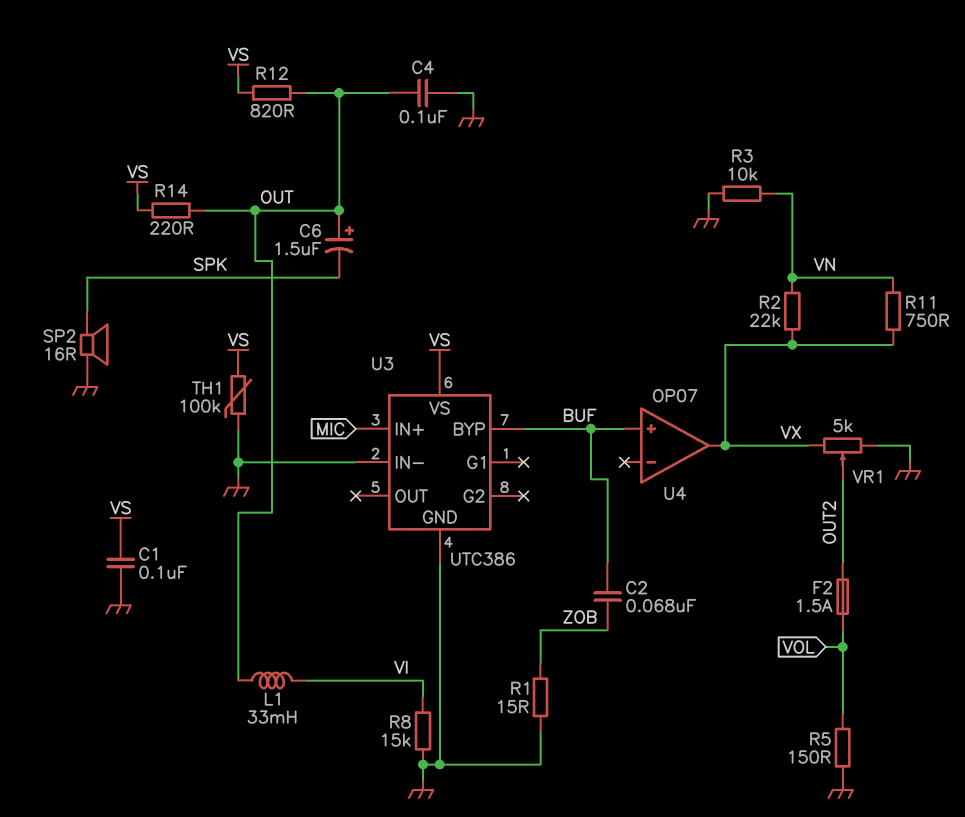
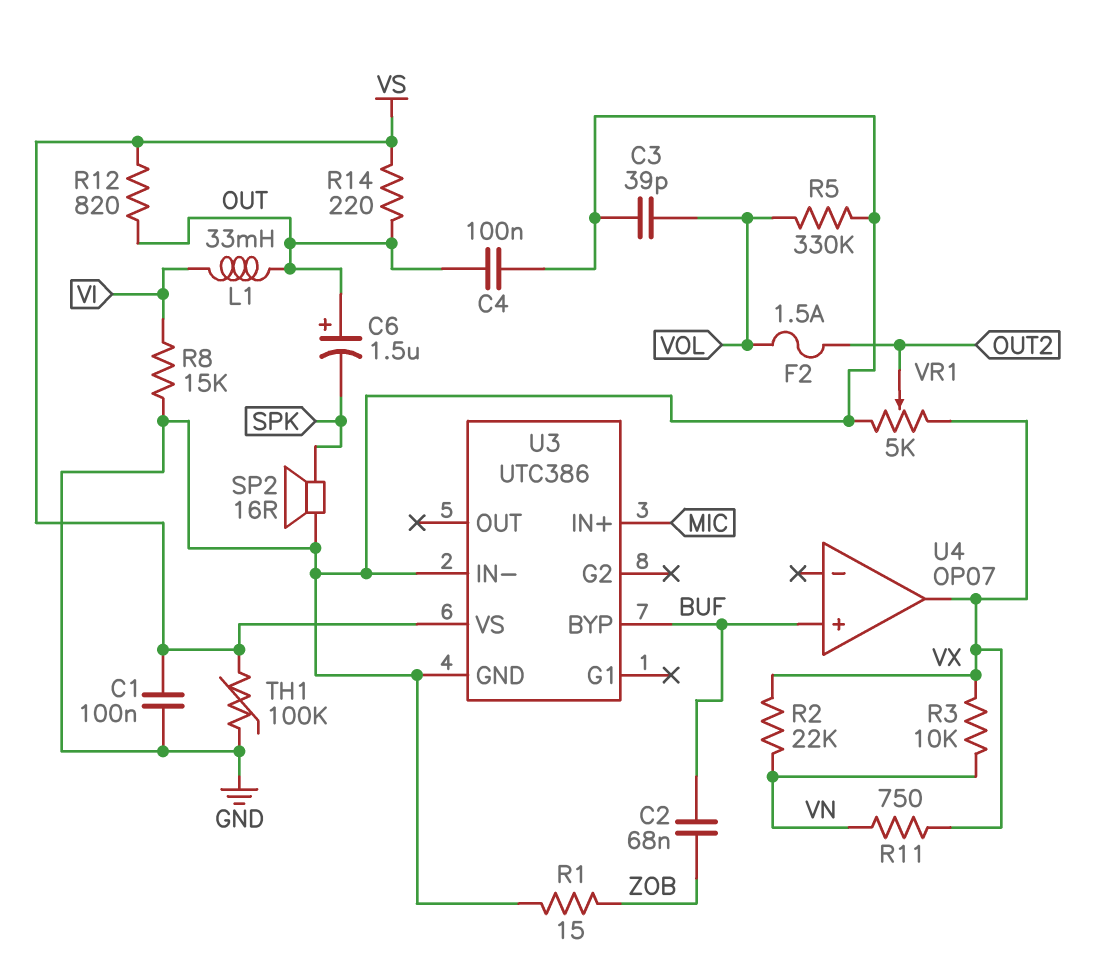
C3: none -> 39pF (GND, VOL)
R3: 10k (GND, VN) -> 10k (VN, VX)
R5: 150 (GND, VOL) -> 330k (GND, VOL)

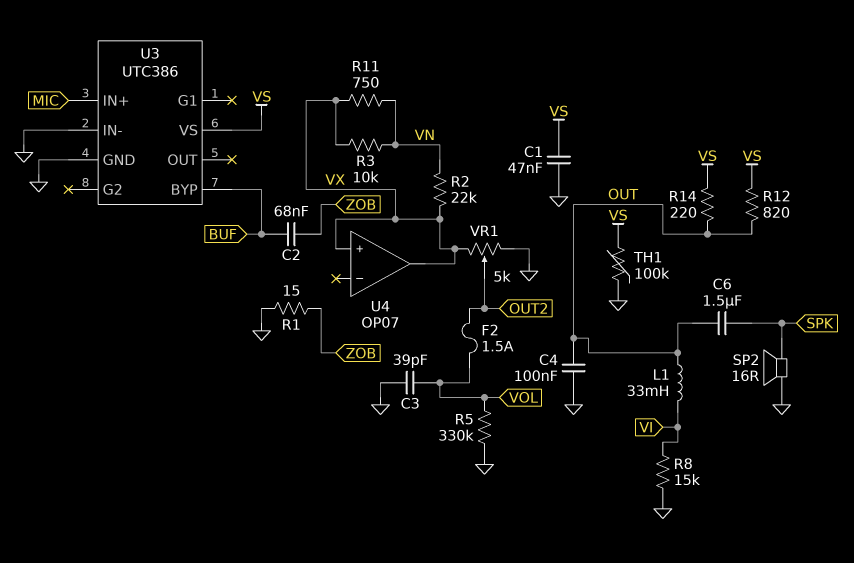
C1: 100nF (GND, VS) -> 47nF (GND, VS)
C6: 1.5uF (plus OUT, minus SPK) -> 1.5uF (OUT, SPK)
U4 pin in+: BUF -> VX

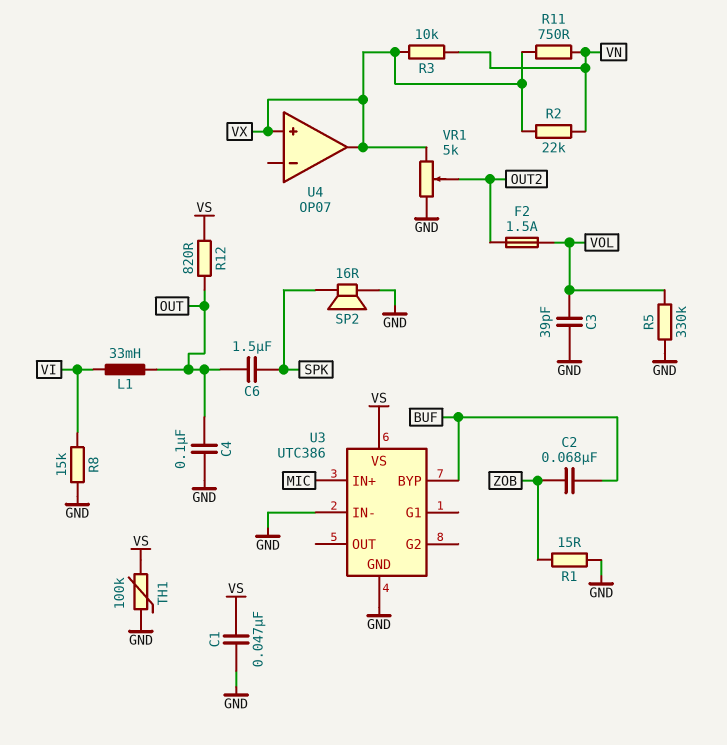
R14: 220 (OUT, VS) -> none

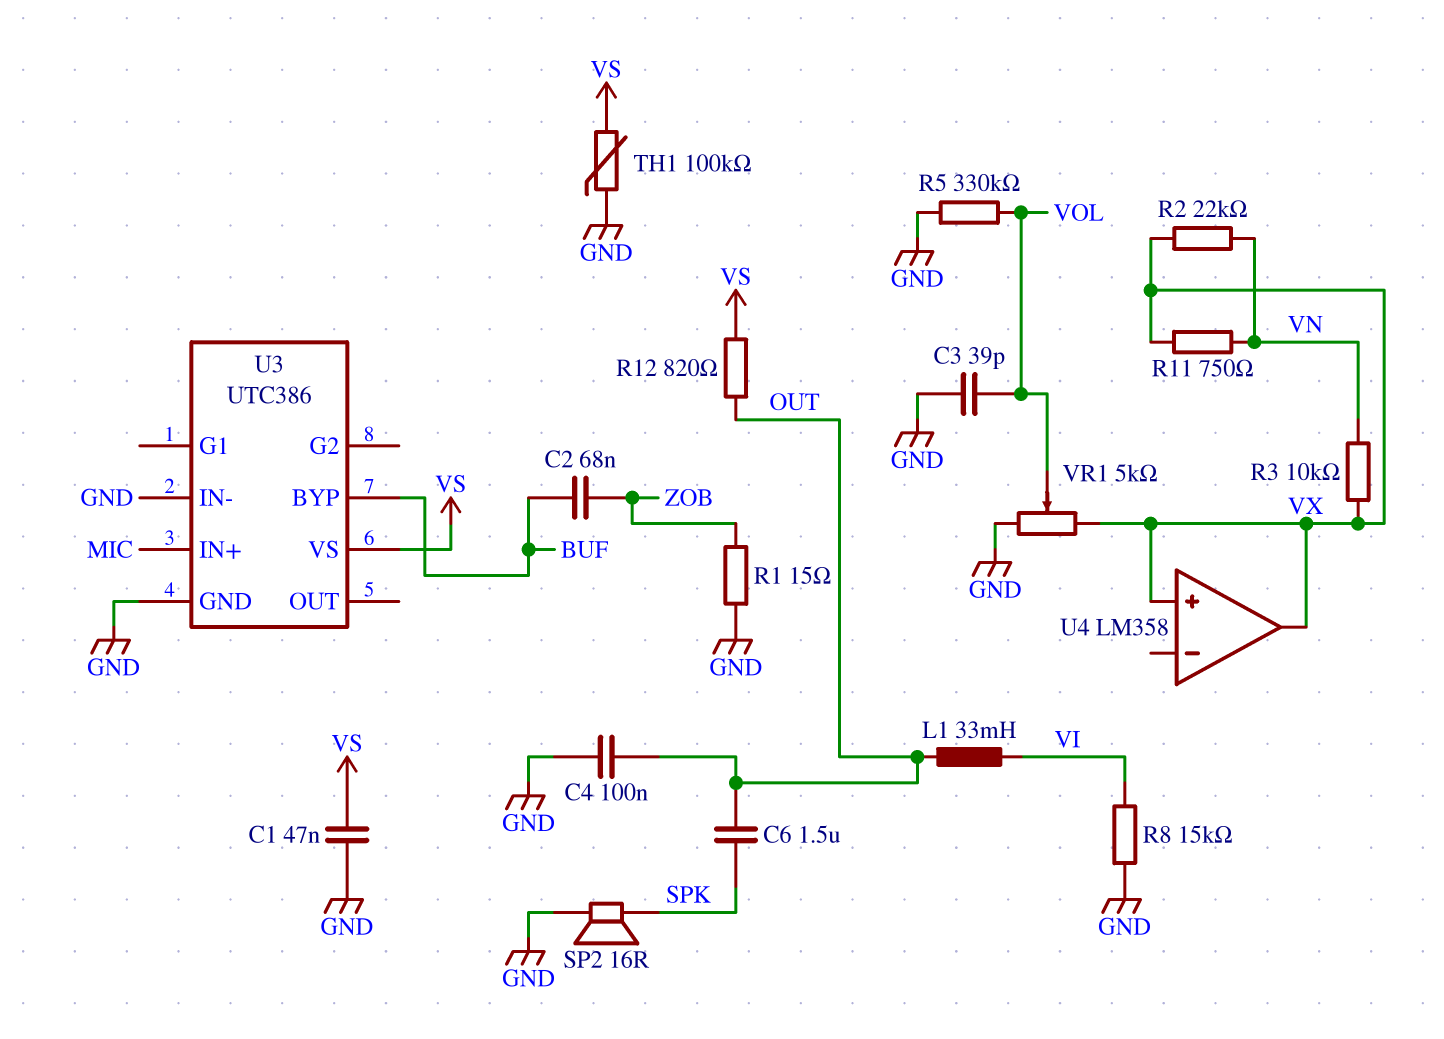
F2: 1.5A (OUT2, VOL) -> none
U4: OP07 -> LM358
VR1: 5k (GND, VX, wiper OUT2) -> 5k (GND, VX, wiper VOL)

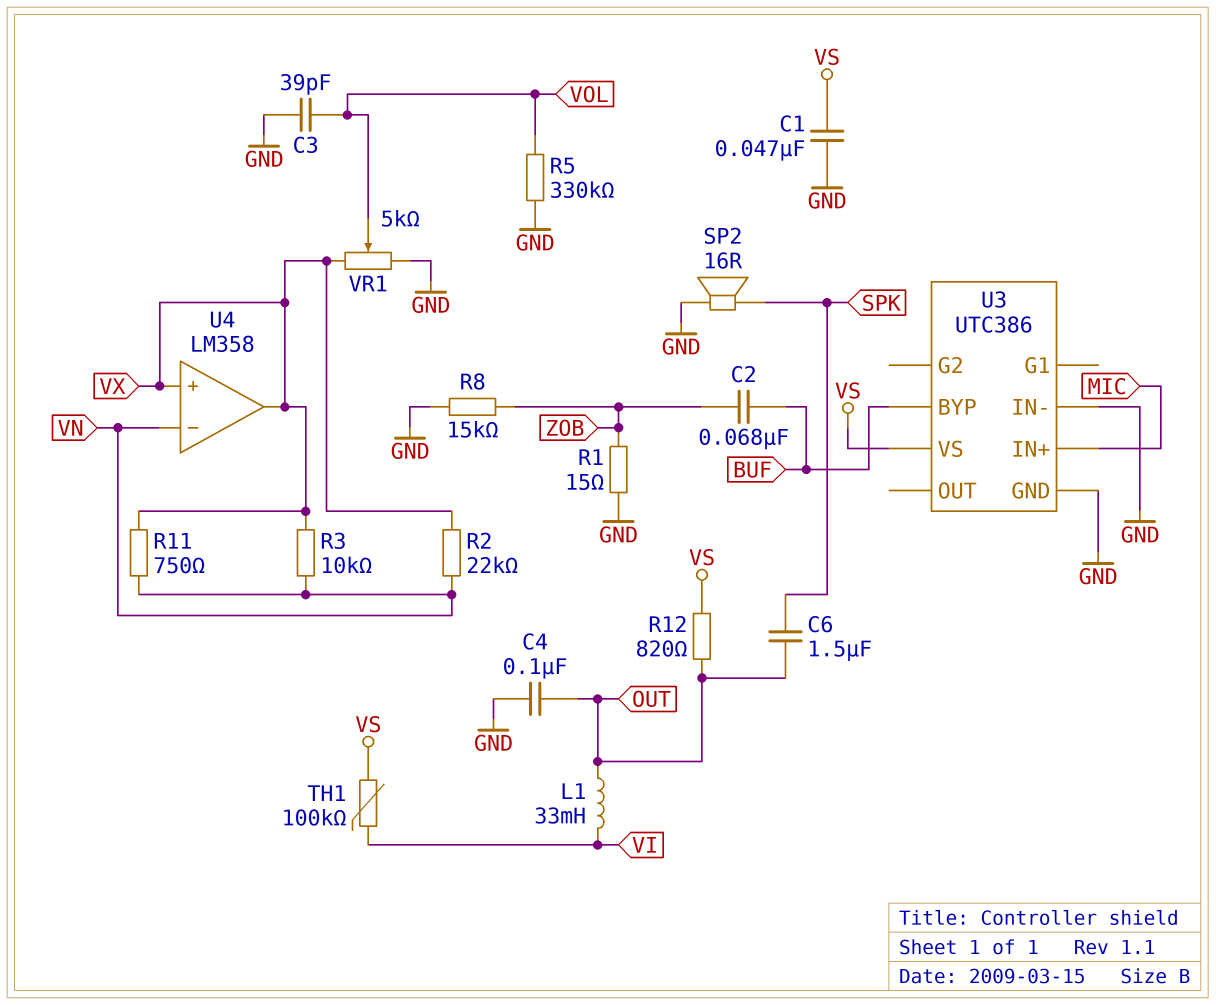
R8: 15k (GND, VI) -> 15k (GND, ZOB)
TH1: 100k (GND, VS) -> 100k (VI, VS)
U4 pin in-: none -> VN

